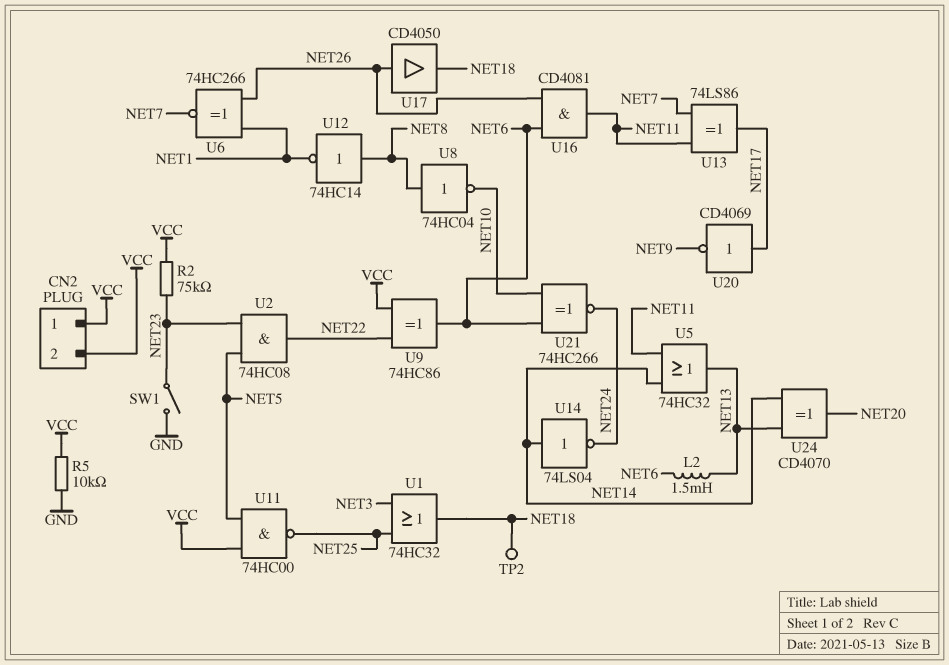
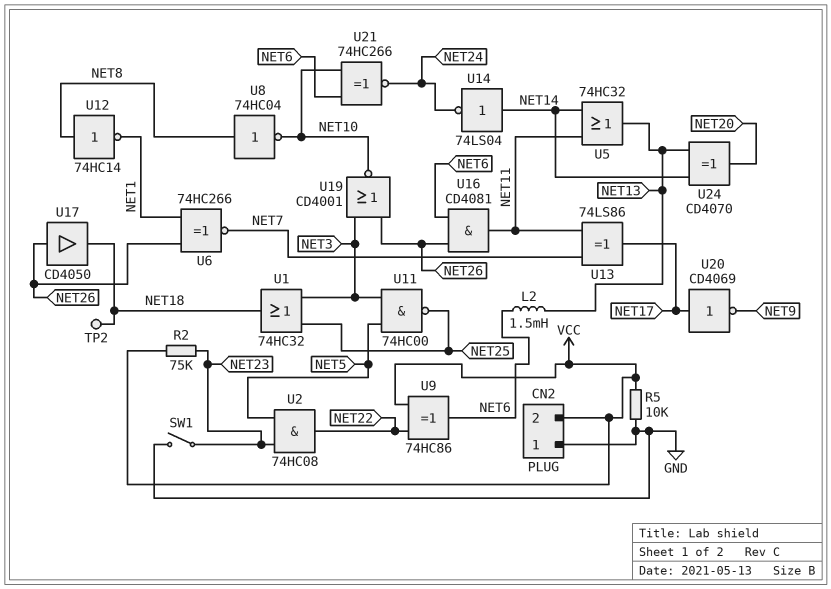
CN2 pin 1: VCC -> GND
U11: NAND 74HC00 (in NET5, in VCC, out NET25) -> NAND 74HC00 (in NET3, in NET5, out NET25)
U19: none -> NOR CD4001 (in NET3, in NET26, out NET10)

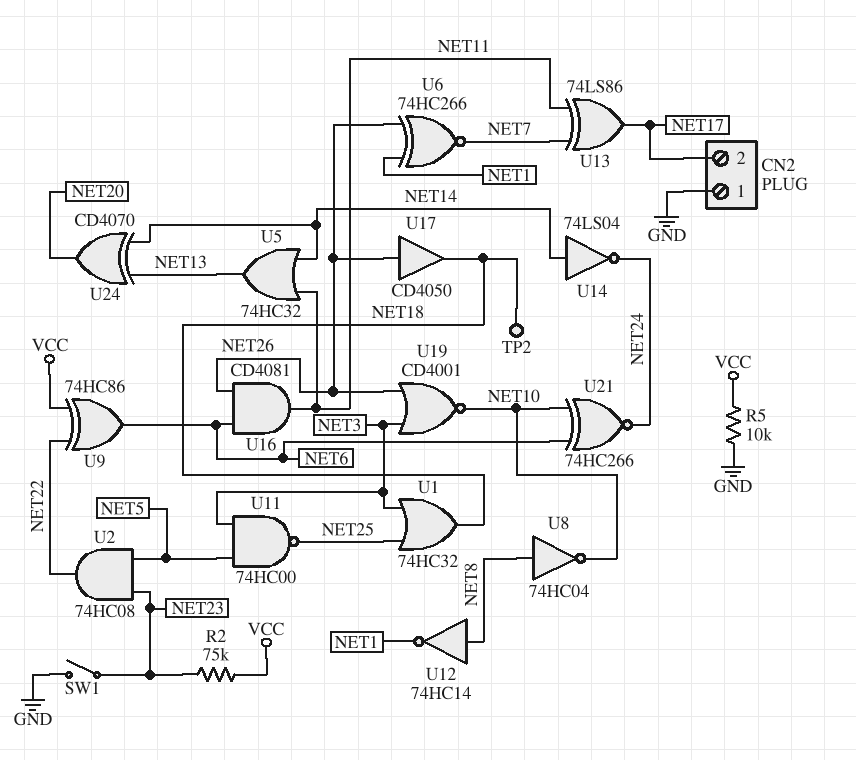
CN2 pin 2: VCC -> NET17
L2: 1.5mH (NET6, NET13) -> none
U20: NOT CD4069 (in NET17, out NET9) -> none

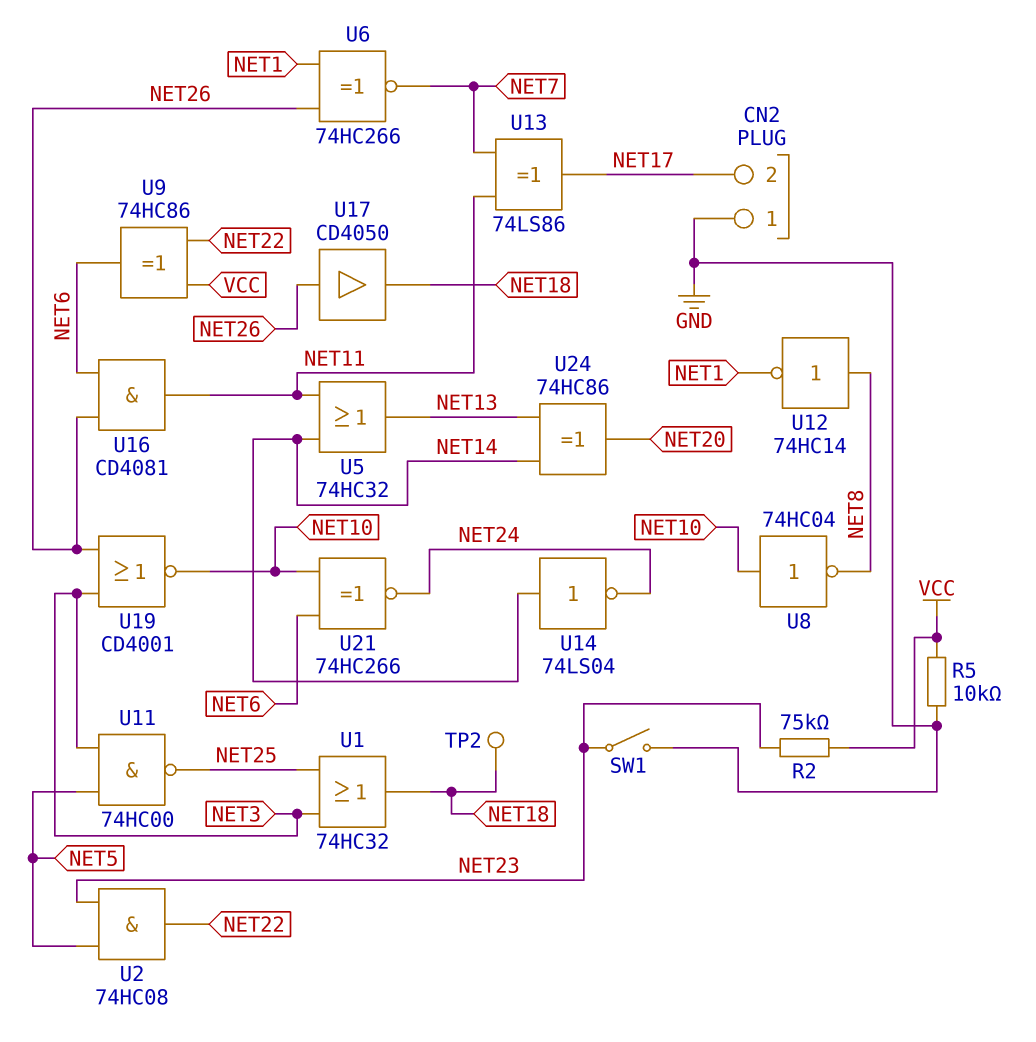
U8: NOT 74HC04 (in NET8, out NET10) -> NOT 74HC04 (in NET10, out NET8)
U24: XOR CD4070 (in NET13, in NET14, out NET20) -> XOR 74HC86 (in NET13, in NET14, out NET20)

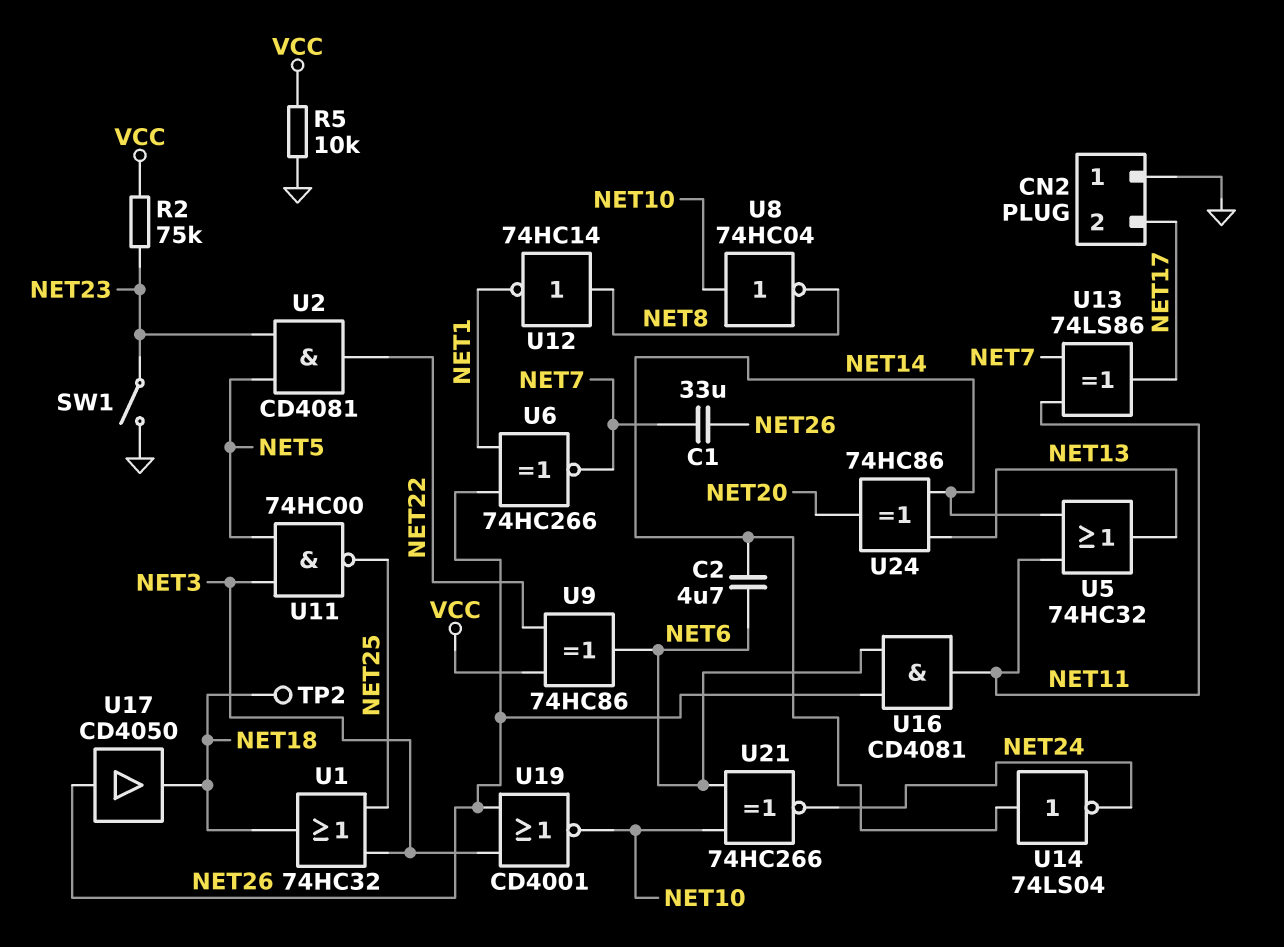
C1: none -> 33uF (NET7, NET26)
C2: none -> 4.7uF (NET6, NET14)
U2: AND 74HC08 (in NET5, in NET23, out NET22) -> AND CD4081 (in NET5, in NET23, out NET22)

